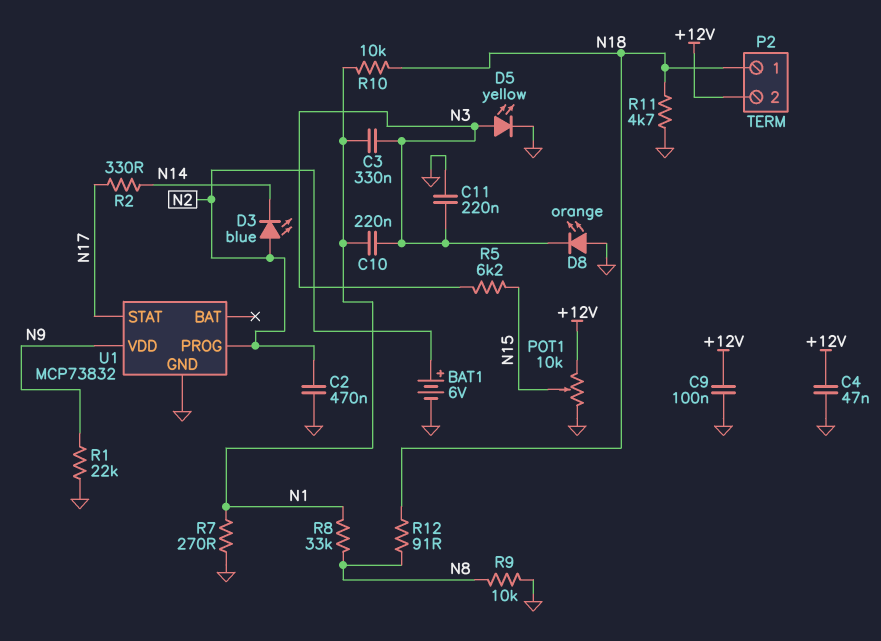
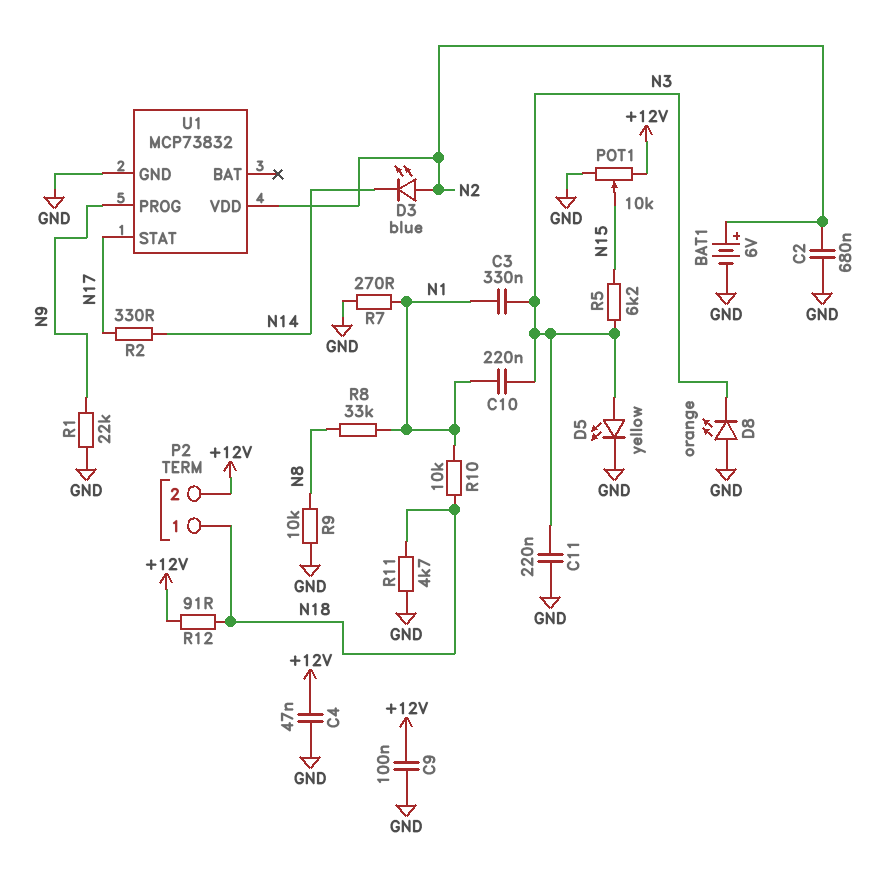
C2: 470nF (GND, N2) -> 680nF (GND, N2)
R12: 91 (N8, N18) -> 91 (+12V, N18)
U1 pin PROG: N2 -> N9
U1 pin VDD: N9 -> N2

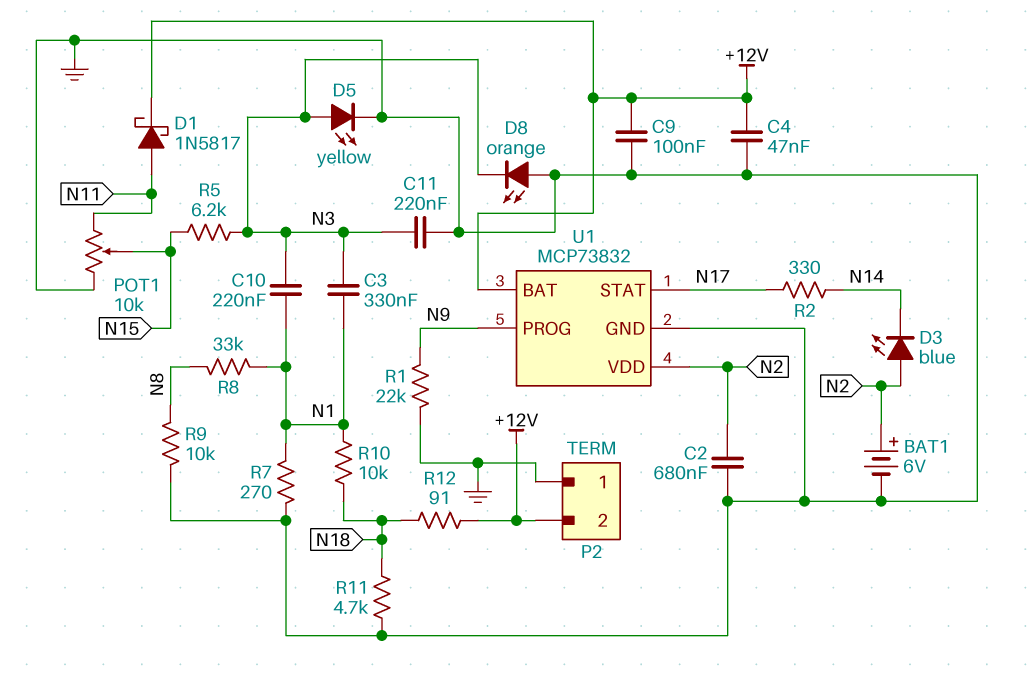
D1: none -> schottky 1N5817 (A N11, K +12V)
P2 pin 1: N18 -> GND
POT1: 10k (+12V, GND, wiper N15) -> 10k (GND, N11, wiper N15)
U1 pin BAT: none -> +12V

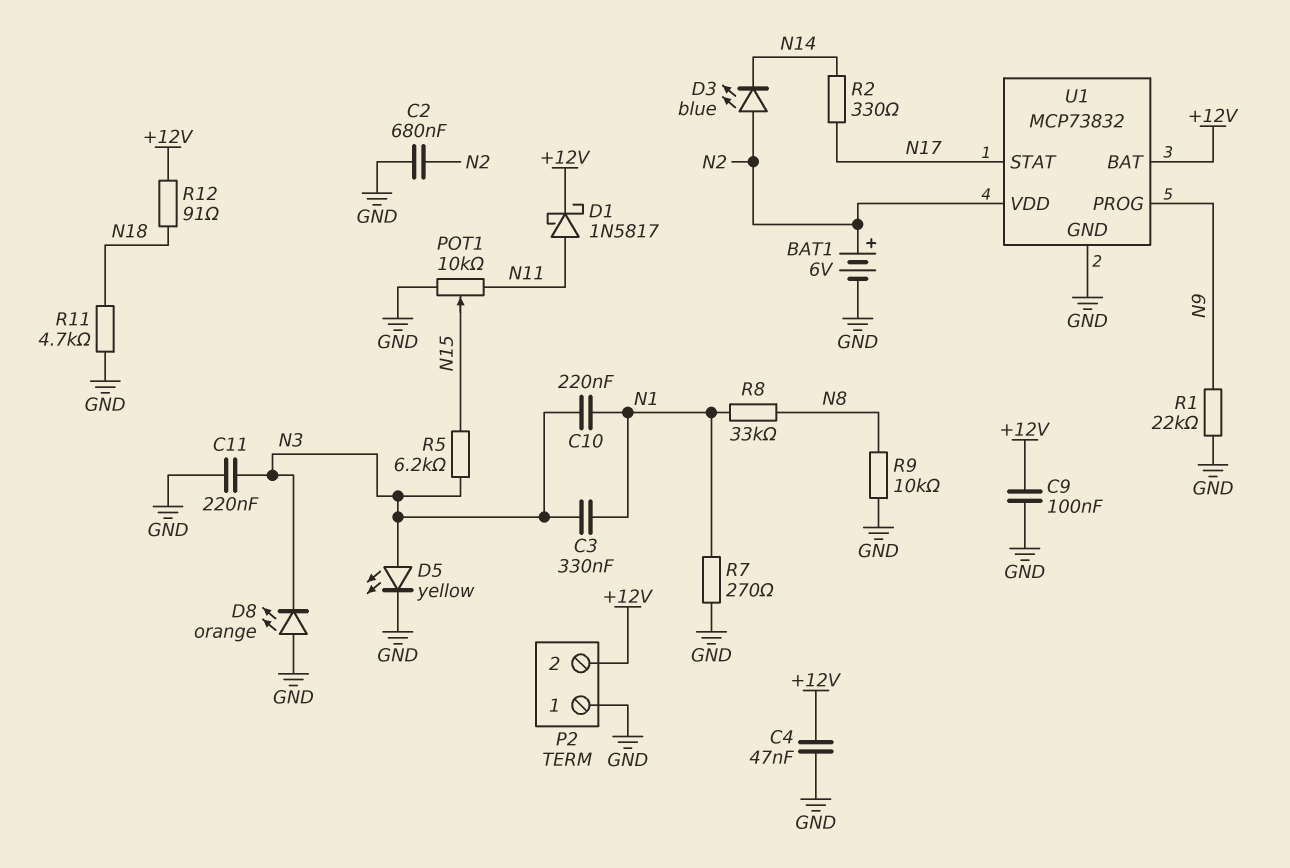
R10: 10k (N1, N18) -> none

